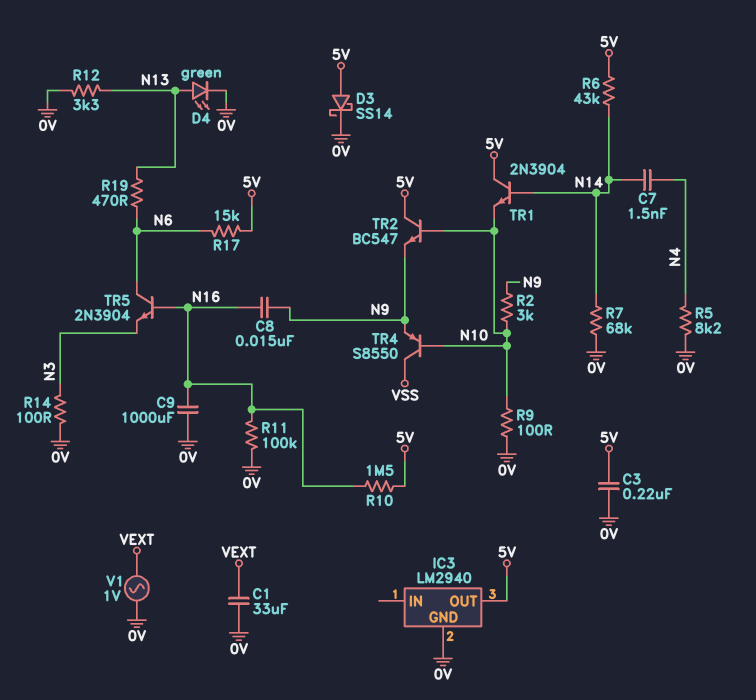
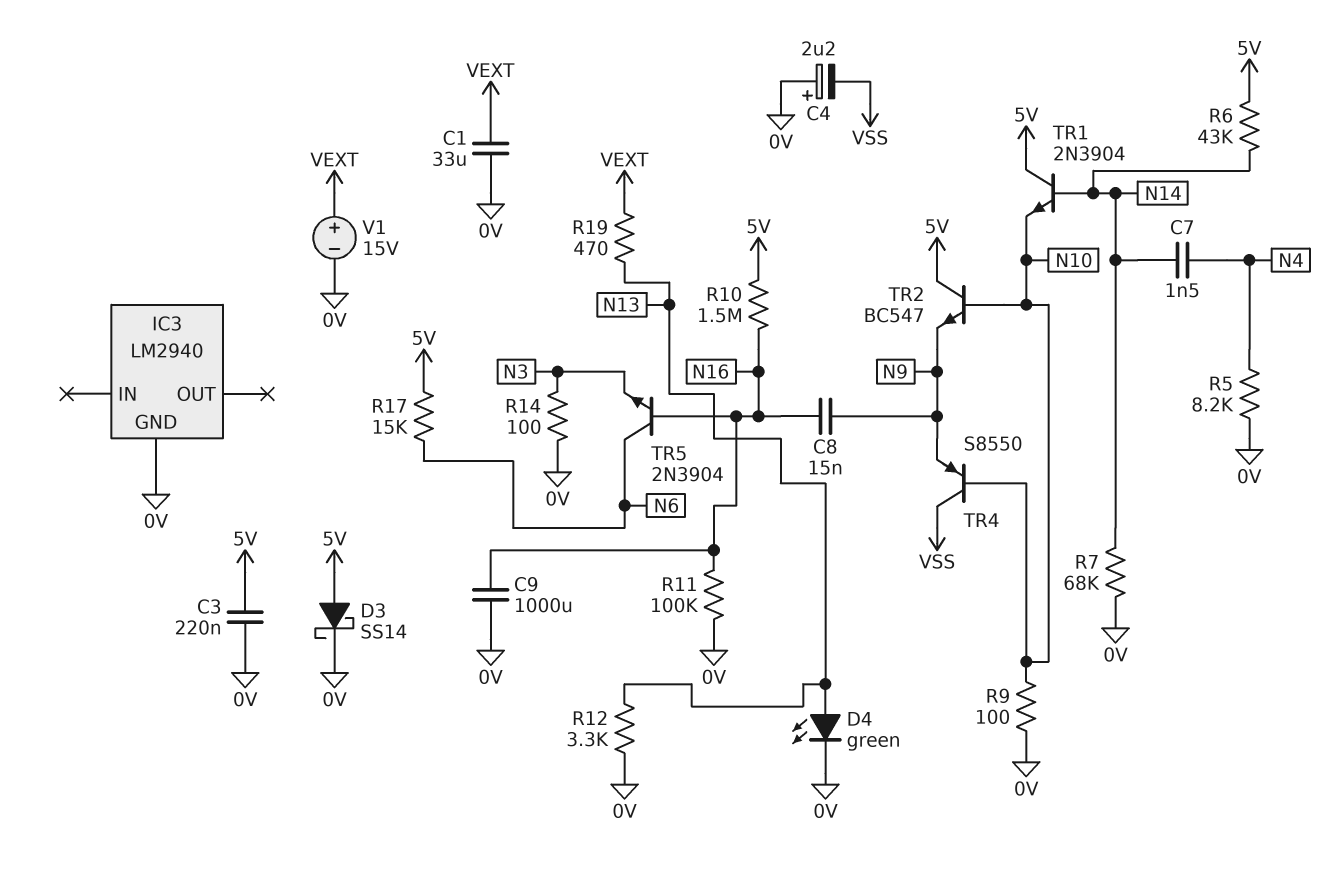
C4: none -> 2.2uF (plus 0V, minus VSS)
IC3 pin OUT: 5V -> none
R2: 3k (N9, N10) -> none
R19: 470 (N6, N13) -> 470 (N13, VEXT)
V1: AC 1V (0V, VEXT) -> 15V (plus VEXT, minus 0V)

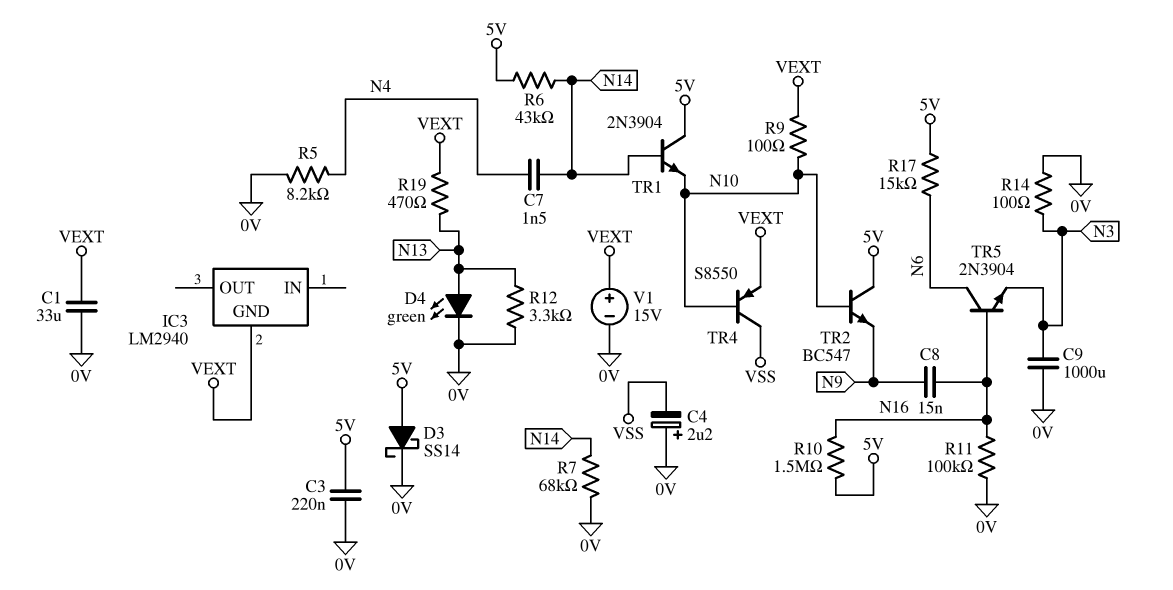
C9: 1000uF (0V, N16) -> 1000uF (0V, N3)
IC3 pin GND: 0V -> VEXT
R9: 100 (0V, N10) -> 100 (N10, VEXT)
TR4: PNP S8550 (B N10, C VSS, E N9) -> PNP S8550 (B N10, C VSS, E VEXT)

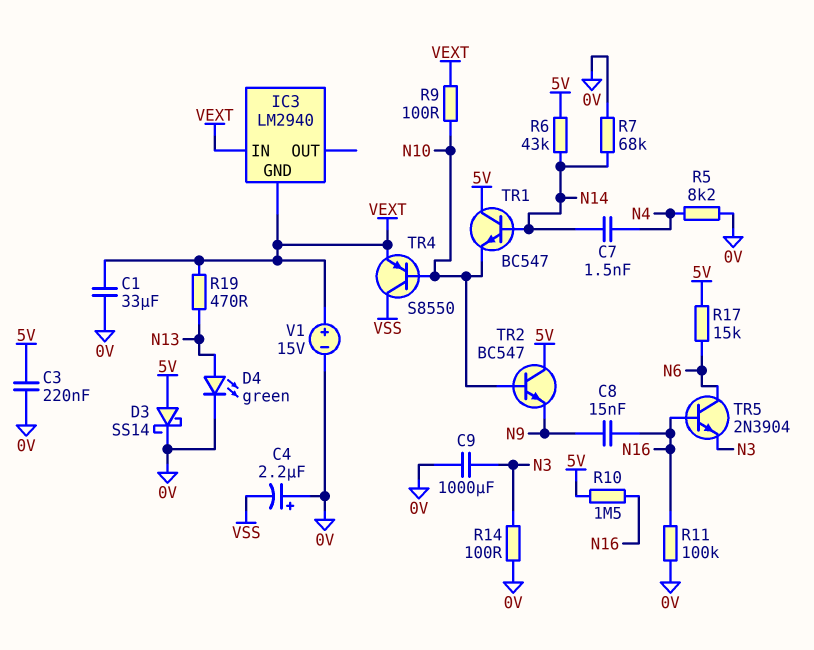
IC3 pin IN: none -> VEXT
R12: 3.3k (0V, N13) -> none
TR1: NPN 2N3904 (B N14, C 5V, E N10) -> NPN BC547 (B N14, C 5V, E N10)

